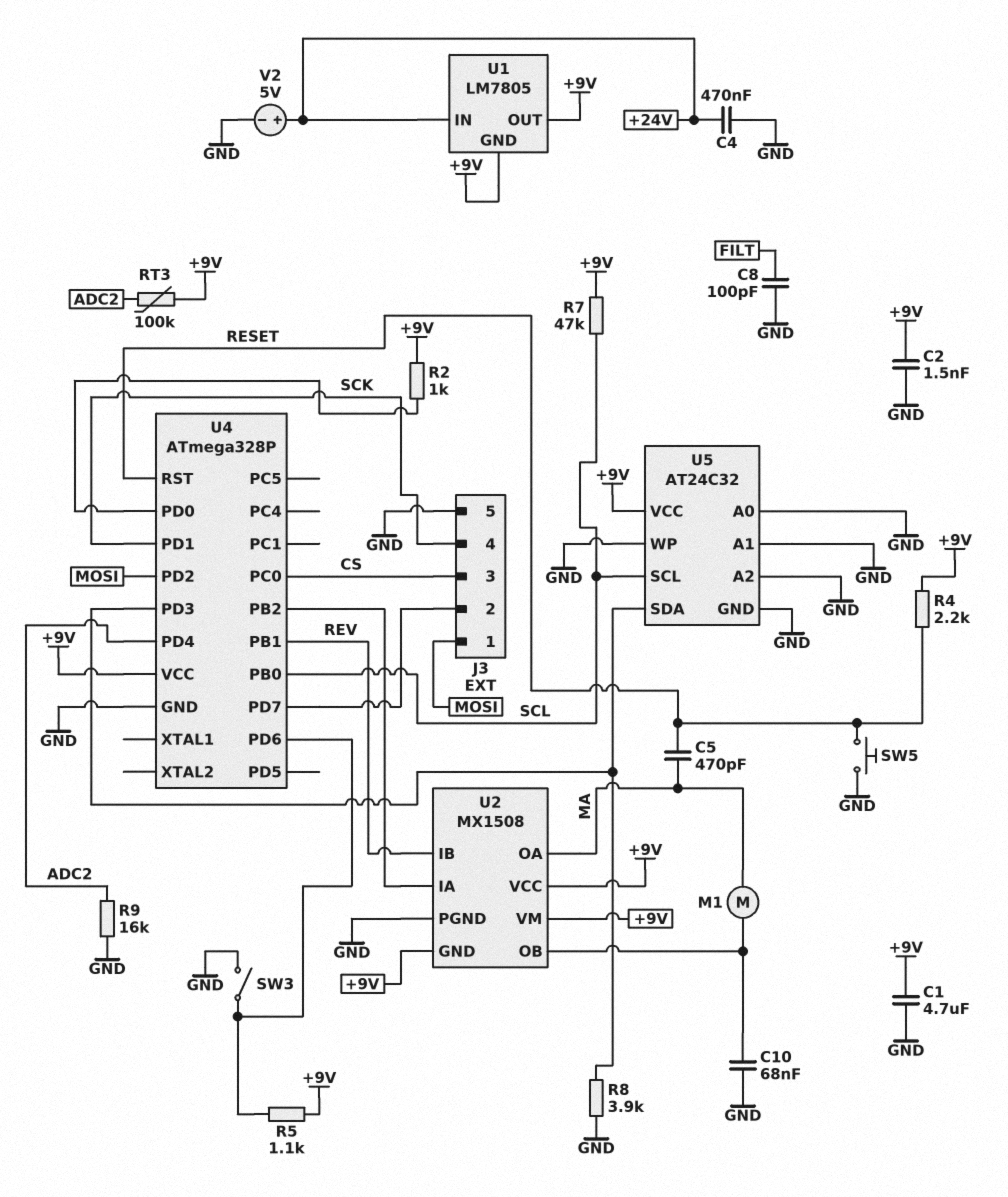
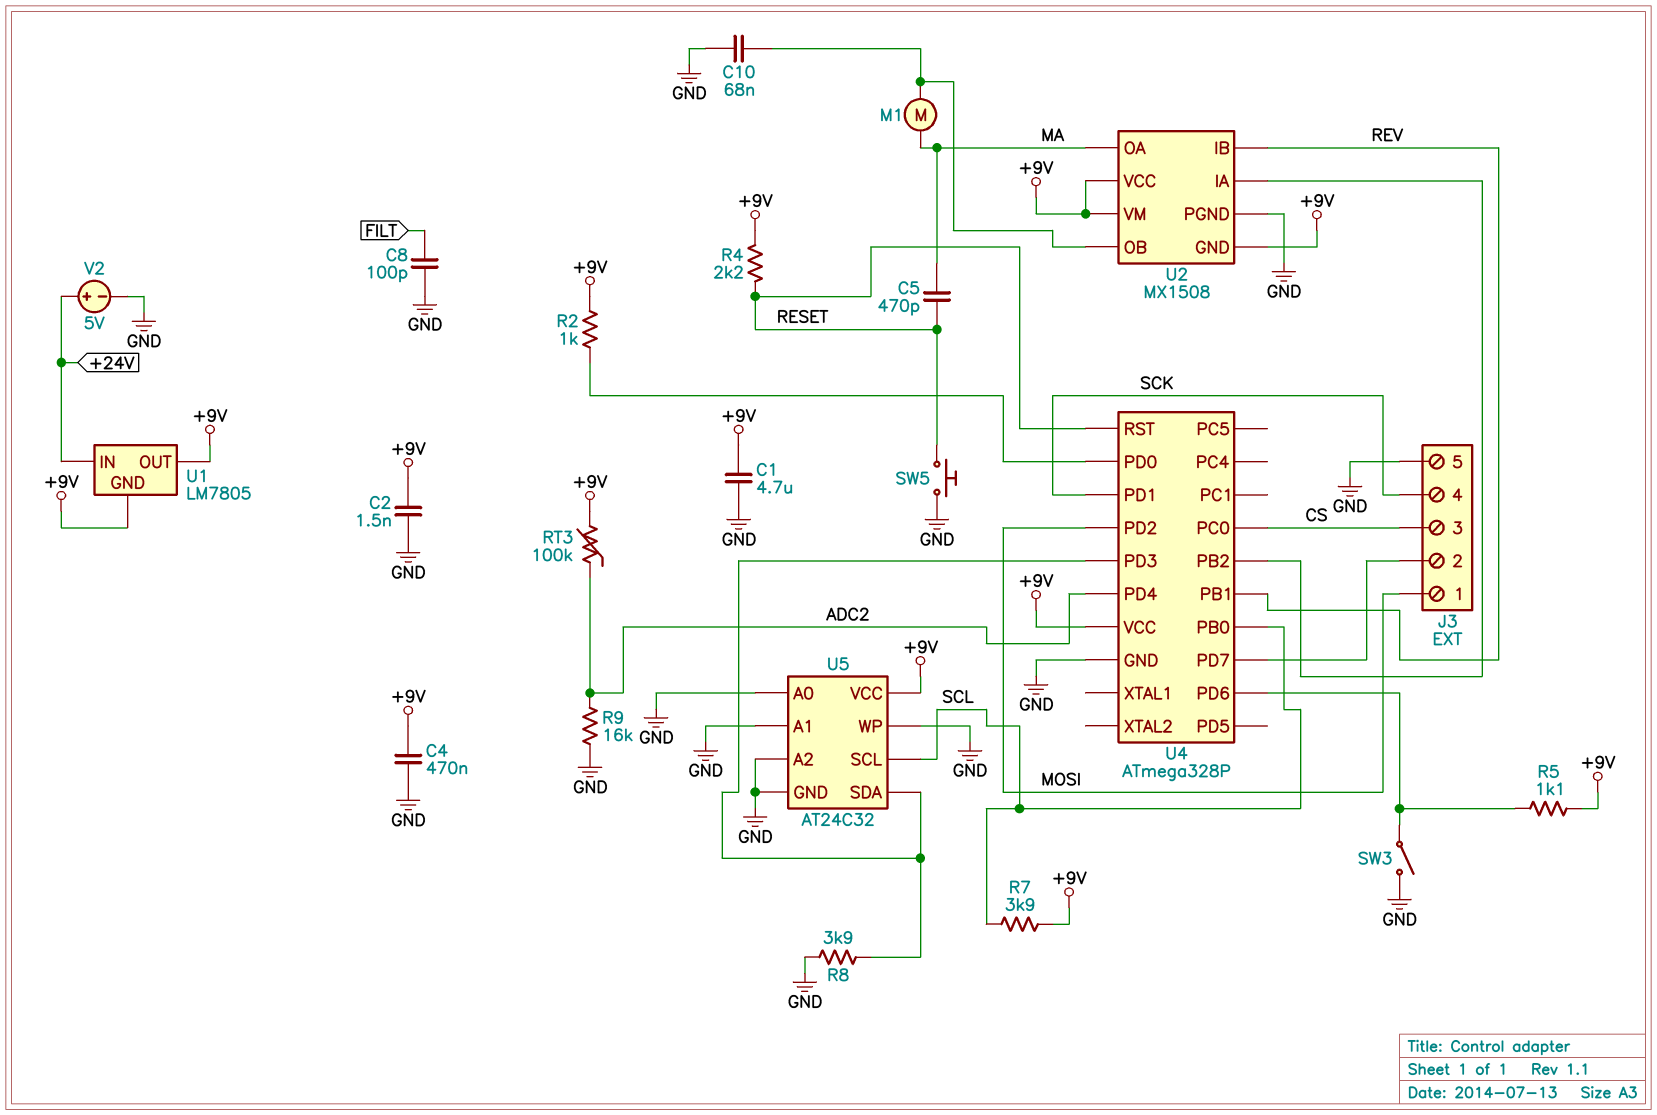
C4: 470nF (+24V, GND) -> 470nF (+9V, GND)
R7: 47k (+9V, SCL) -> 3.9k (+9V, SCL)

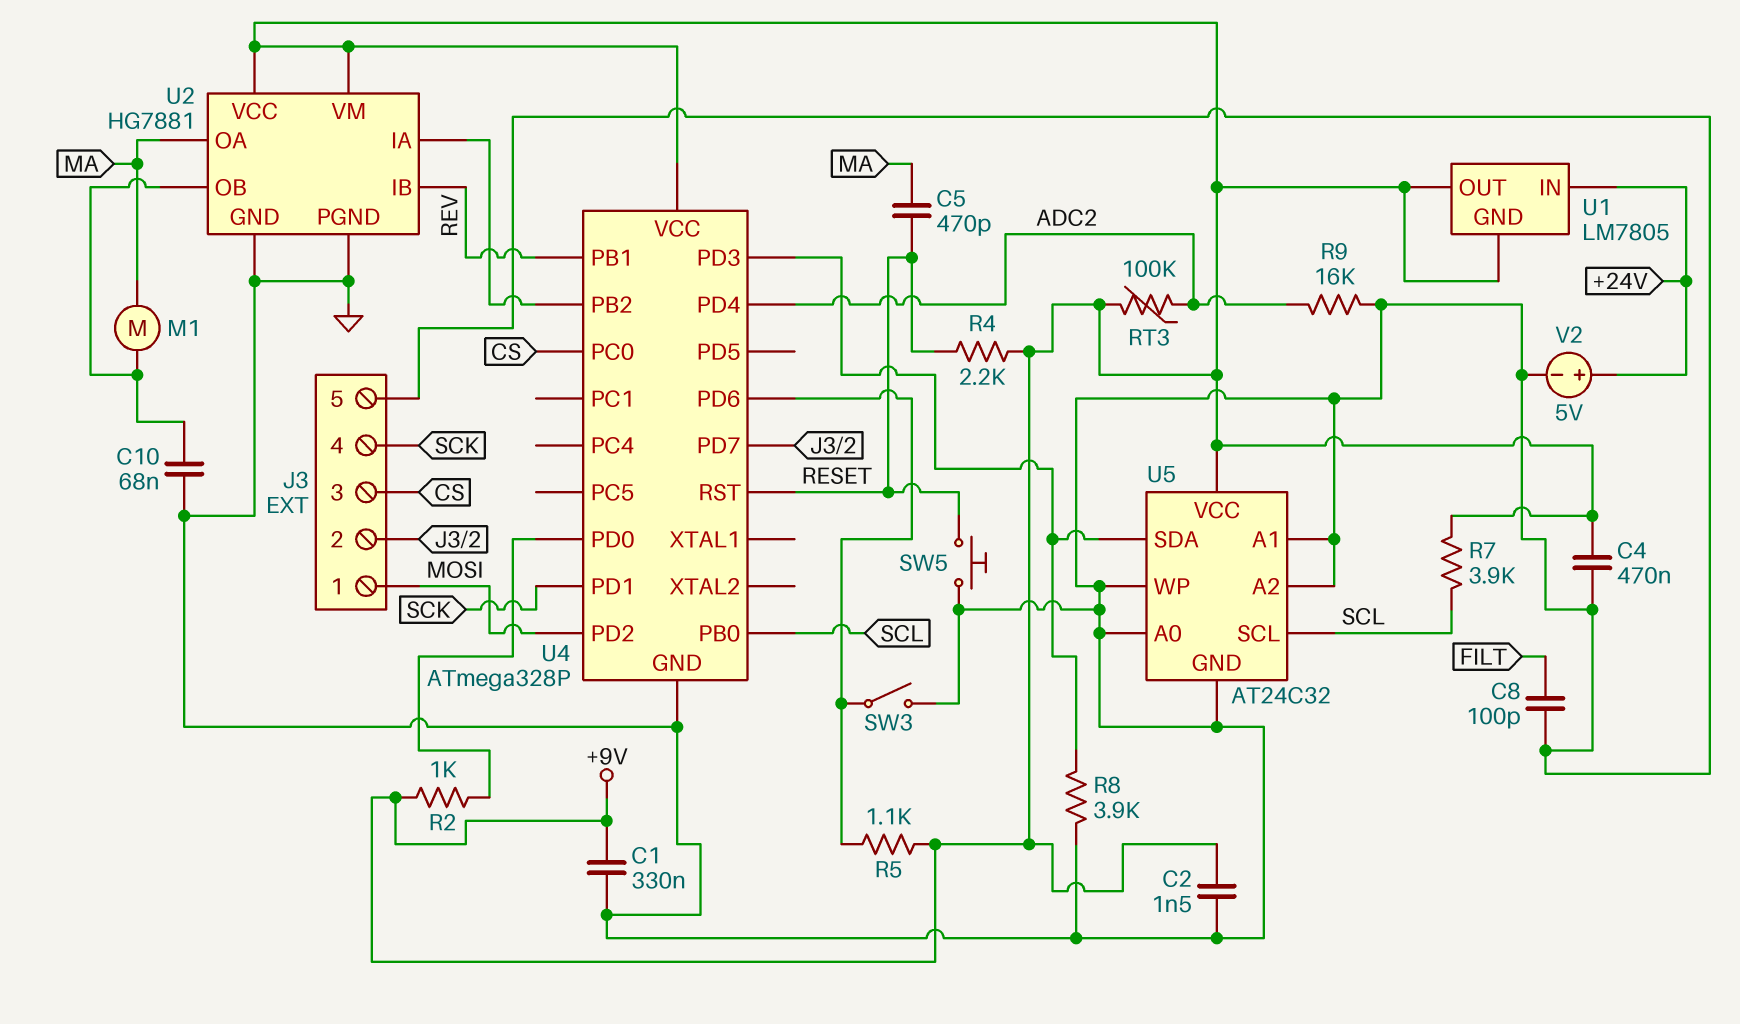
C1: 4.7uF (+9V, GND) -> 330nF (+9V, GND)
U2: MX1508 -> HG7881
U2 pin GND: +9V -> GND

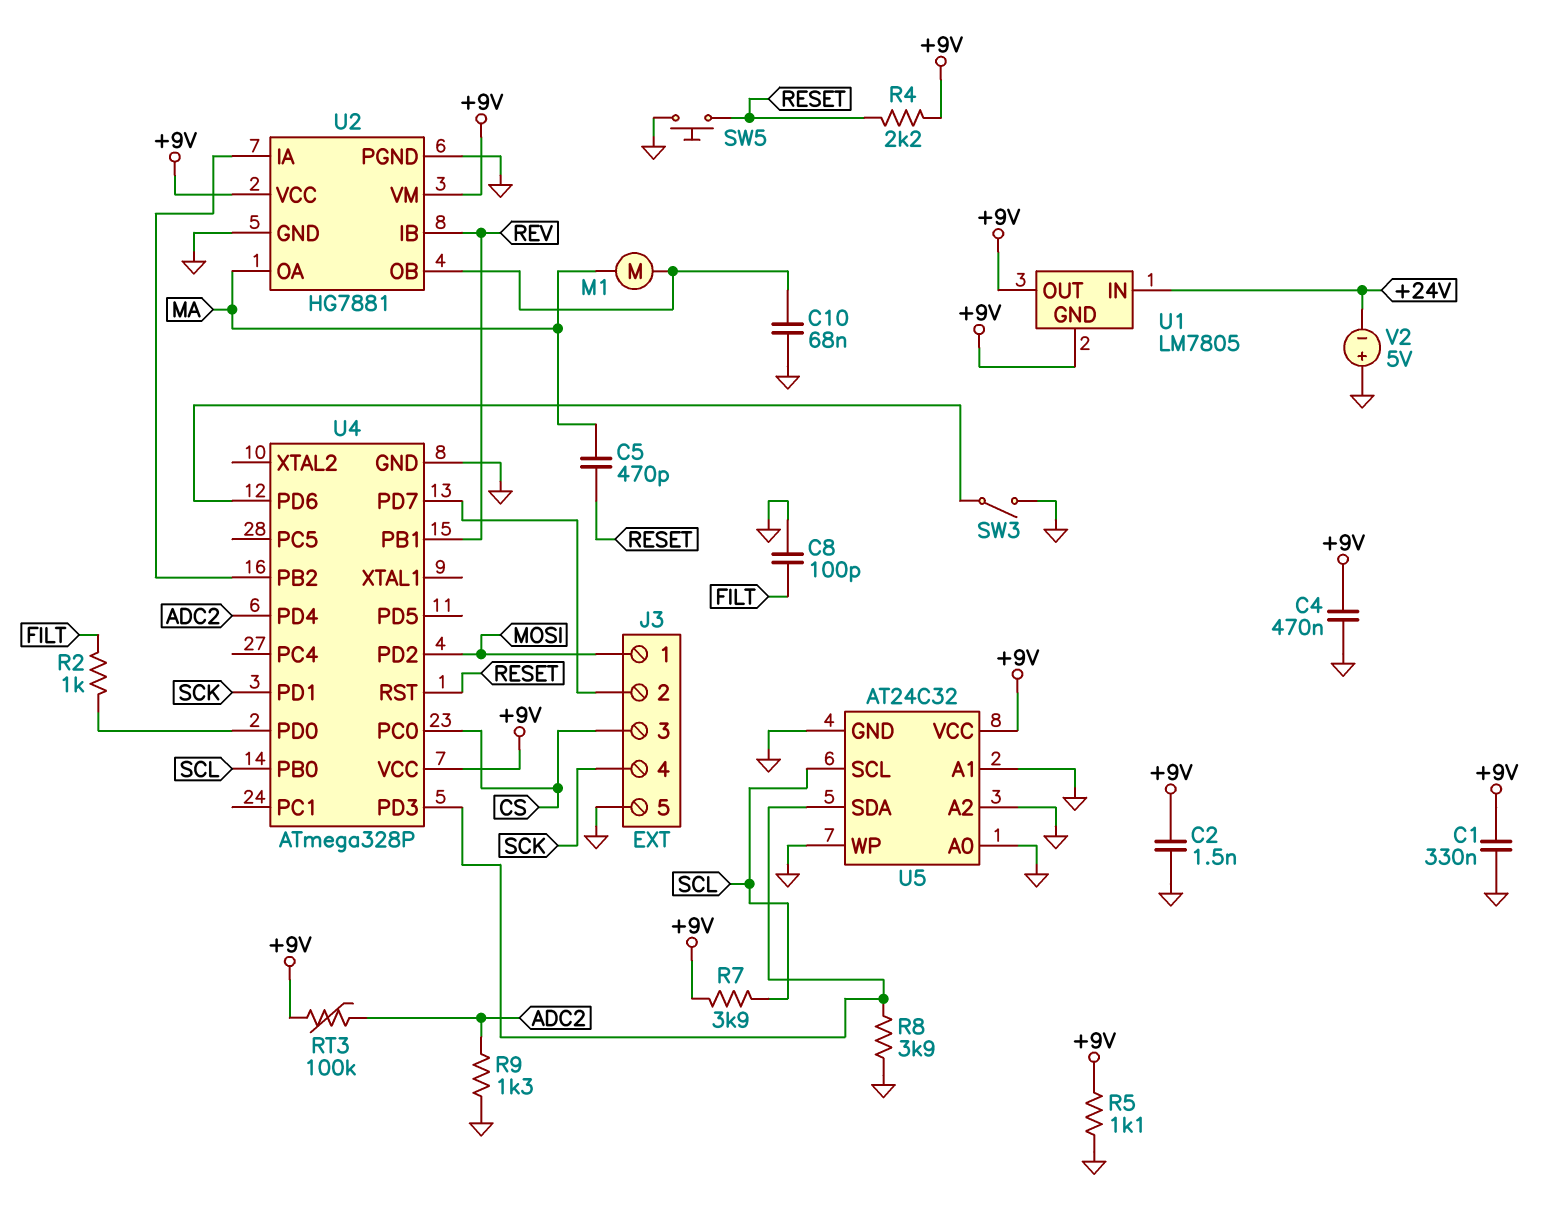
R2: 1k (+9V, U4/PD0) -> 1k (FILT, U4/PD0)
R5: 1.1k (+9V, U4/PD6) -> 1.1k (+9V, GND)
R9: 16k (ADC2, GND) -> 1.3k (ADC2, GND)
V2: 5V (plus +24V, minus GND) -> 5V (plus GND, minus +24V)

